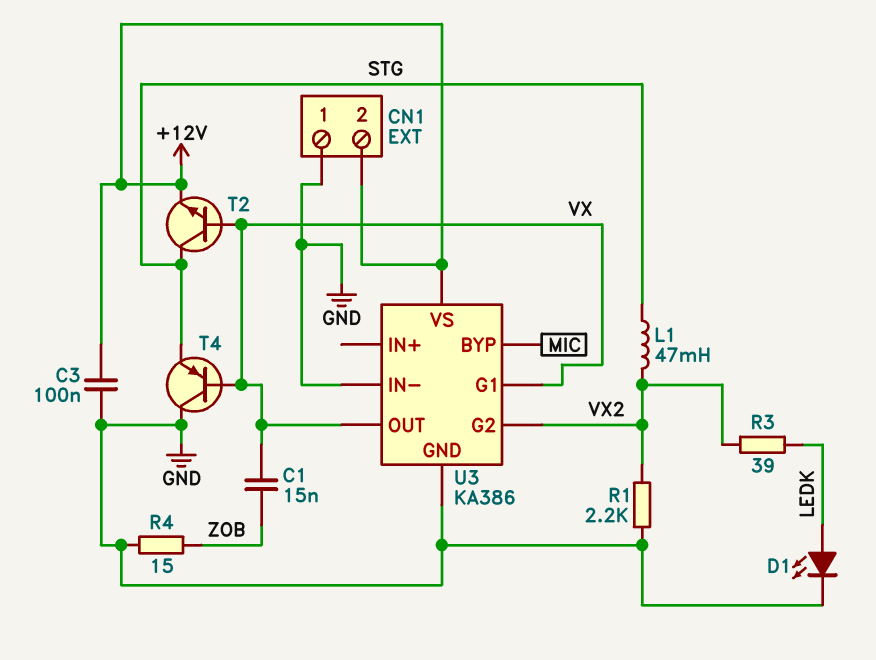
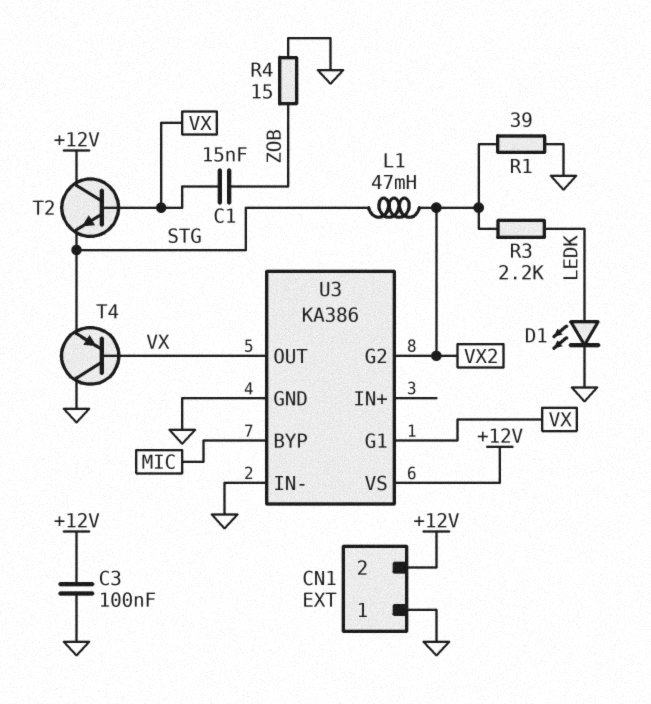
R1: 2.2k (GND, VX2) -> 39 (GND, VX2)
R3: 39 (LEDK, VX2) -> 2.2k (LEDK, VX2)
T2: NPN (B VX, C STG, E +12V) -> NPN (B VX, C +12V, E STG)

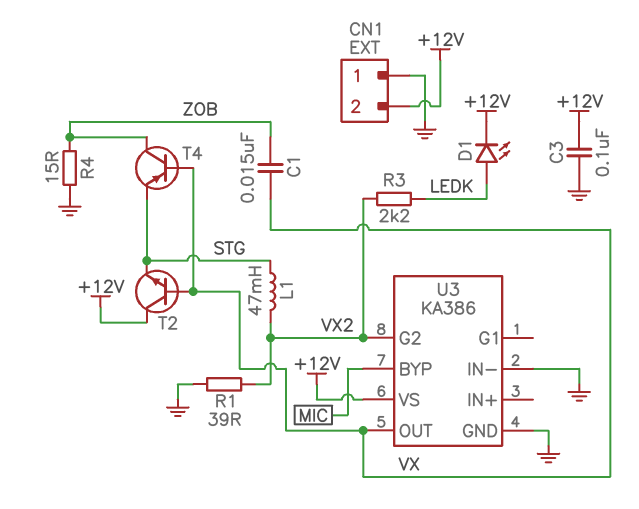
D1: LED (A LEDK, K GND) -> LED (A LEDK, K +12V)
T4: PNP (B VX, C GND, E STG) -> PNP (B VX, C ZOB, E STG)
U3 pin G1: VX -> none

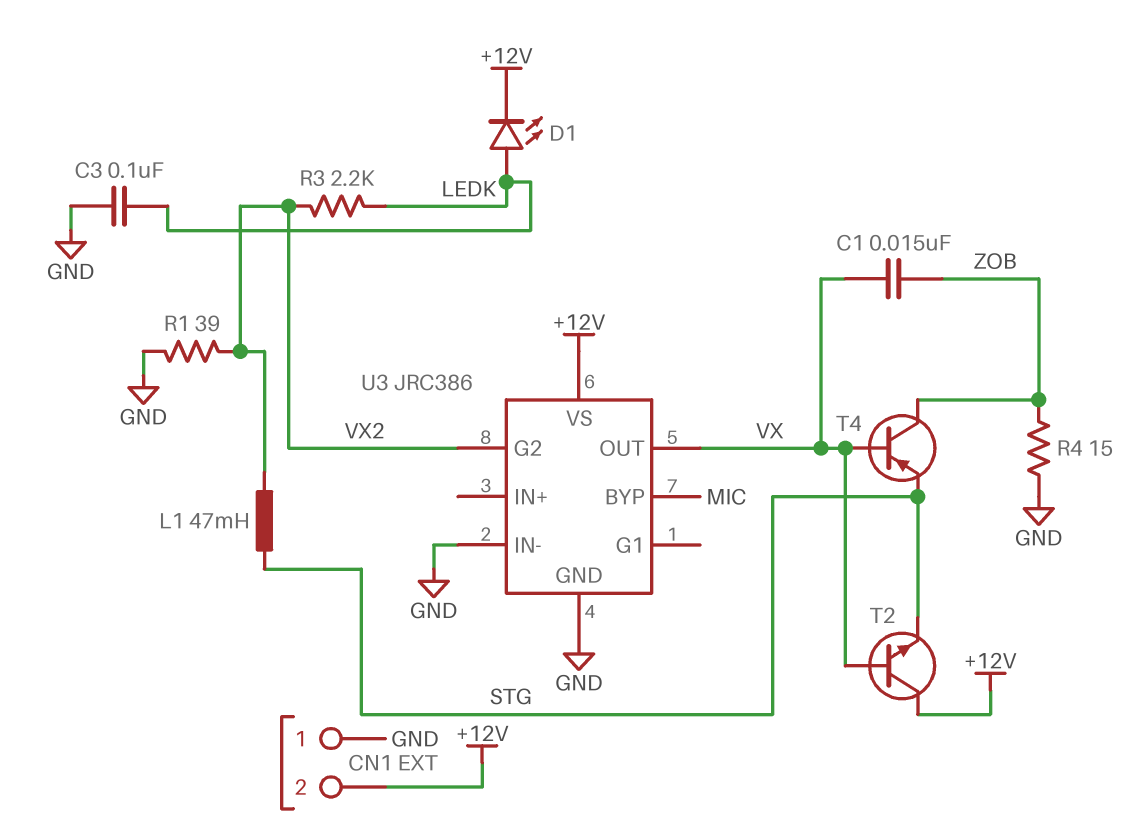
C3: 100nF (+12V, GND) -> 100nF (GND, LEDK)
U3: KA386 -> JRC386

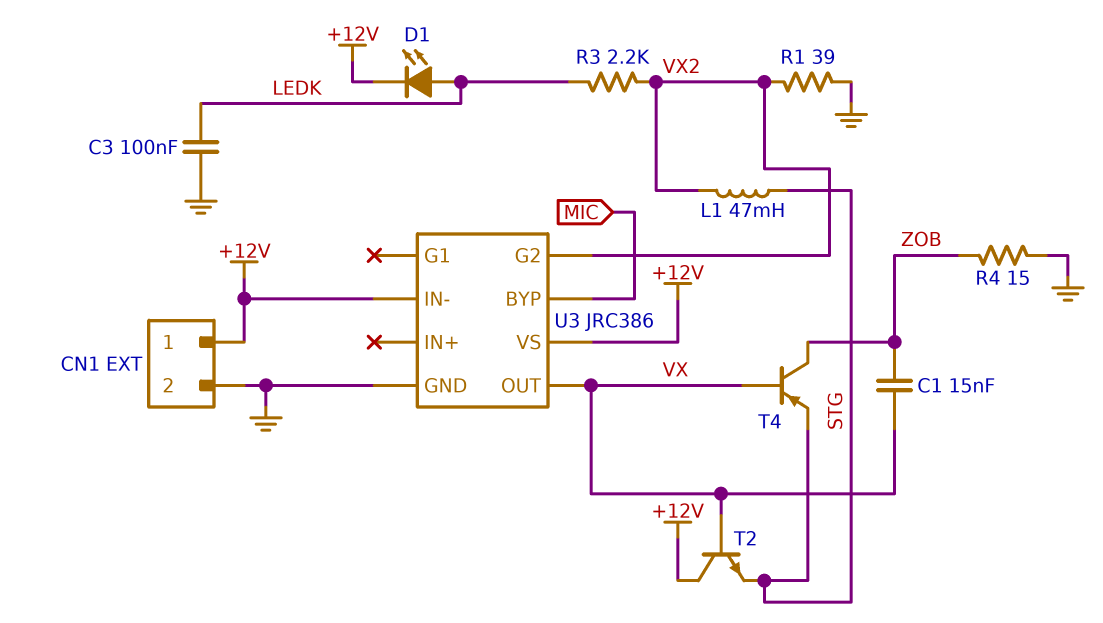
CN1 pin 1: GND -> +12V
CN1 pin 2: +12V -> GND
U3 pin IN-: GND -> +12V

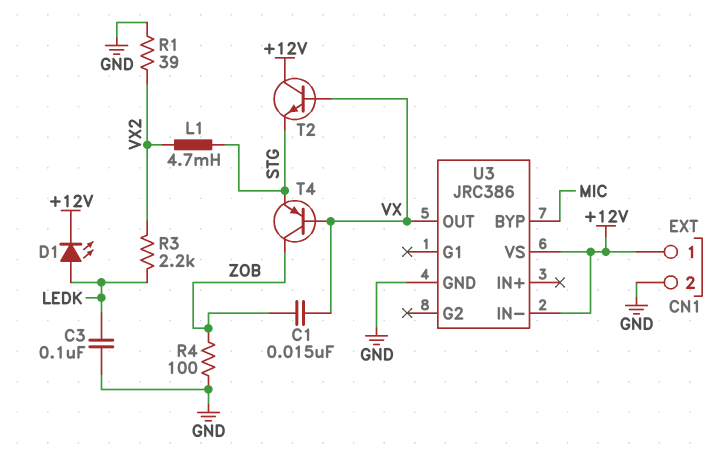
L1: 47mH (STG, VX2) -> 4.7mH (STG, VX2)
R4: 15 (GND, ZOB) -> 100 (GND, ZOB)
U3 pin G2: VX2 -> none

